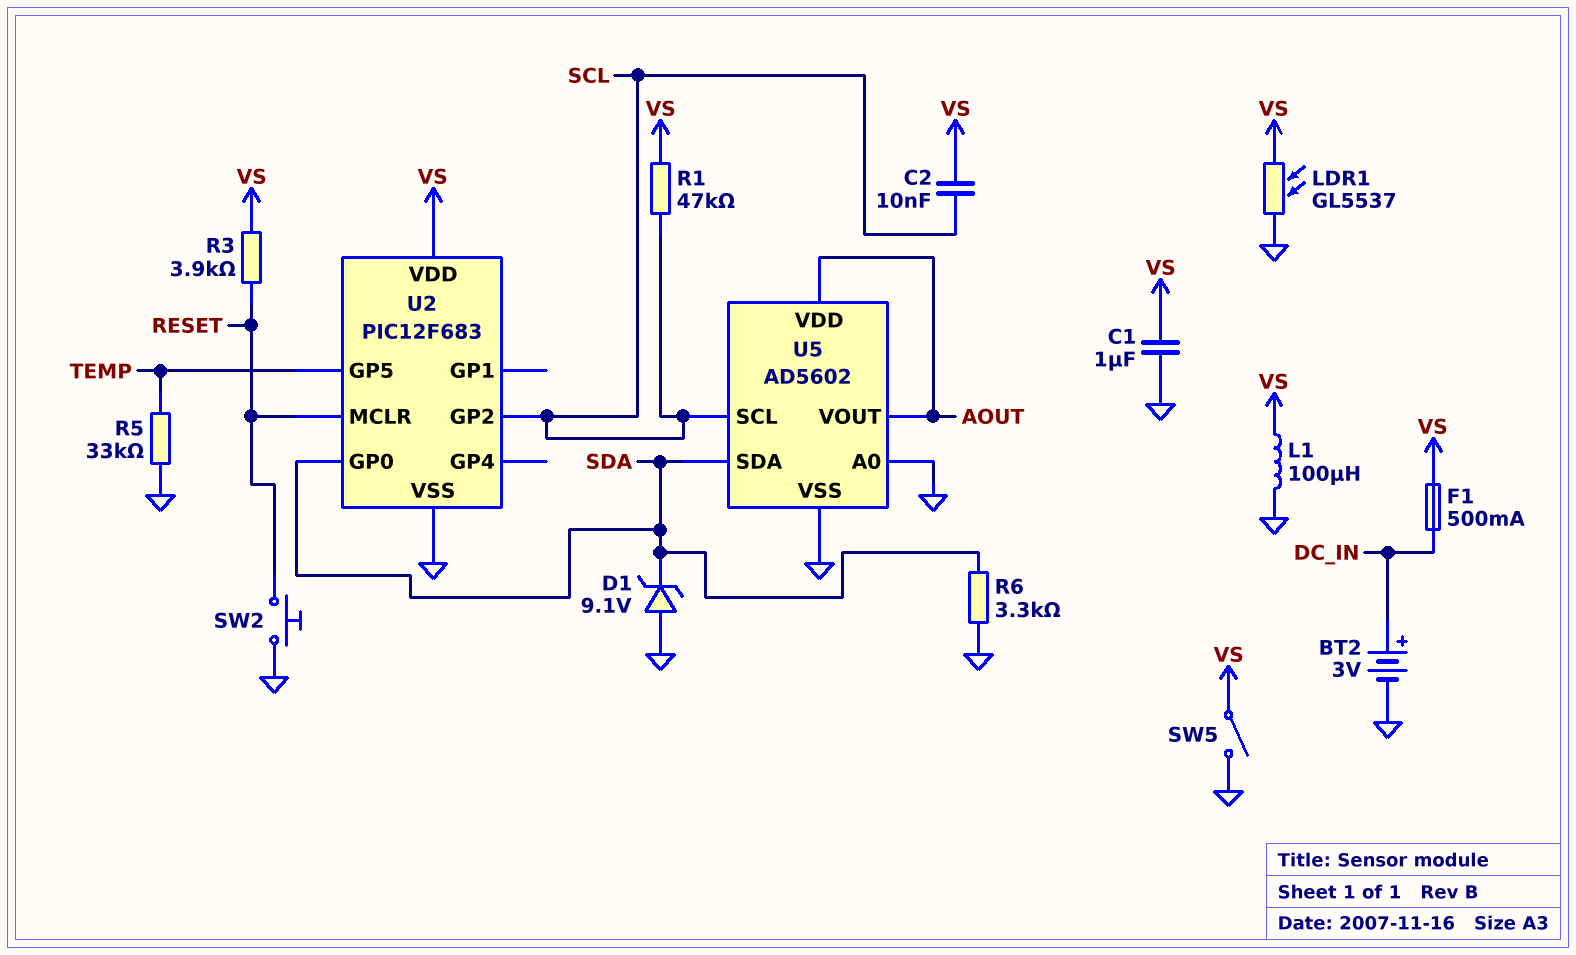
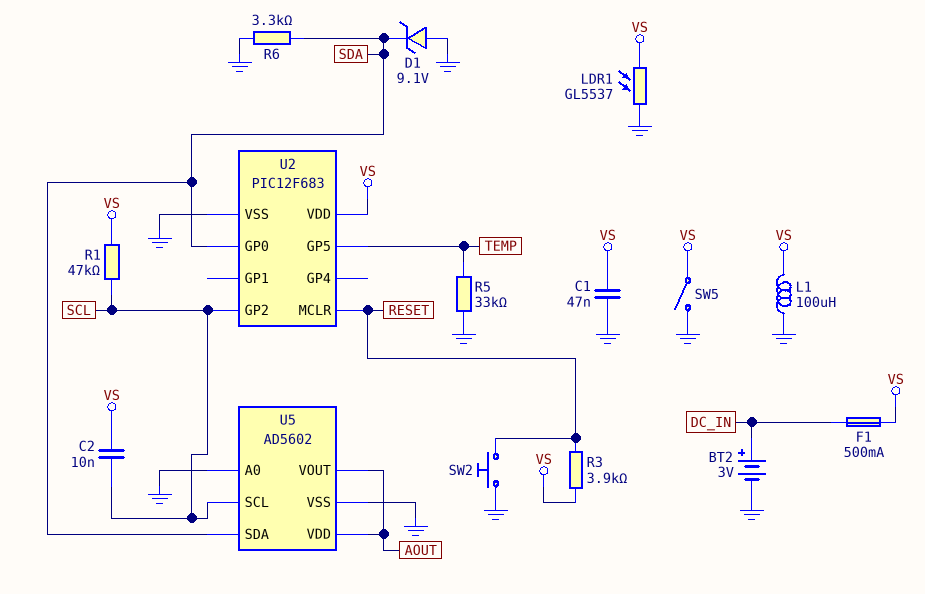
C1: 1uF (GND, VS) -> 47nF (GND, VS)

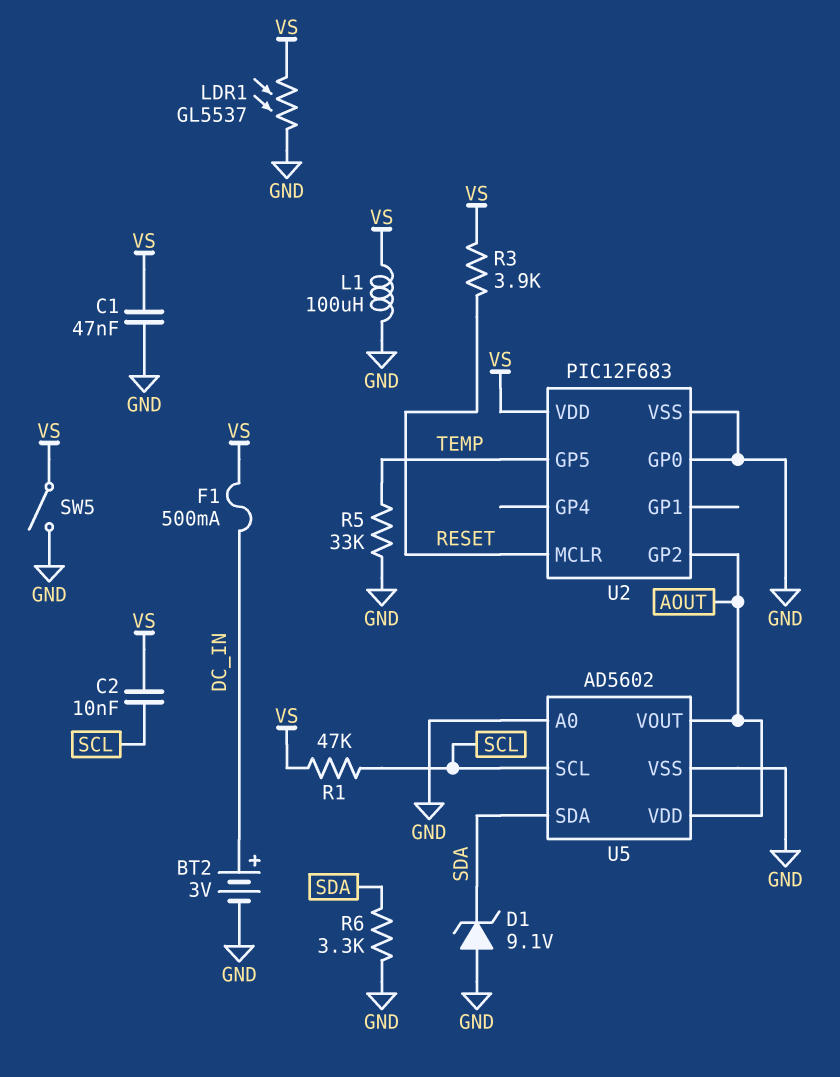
SW2: button (GND, RESET) -> none
U2 pin GP0: SDA -> GND
U2 pin GP2: SCL -> AOUT

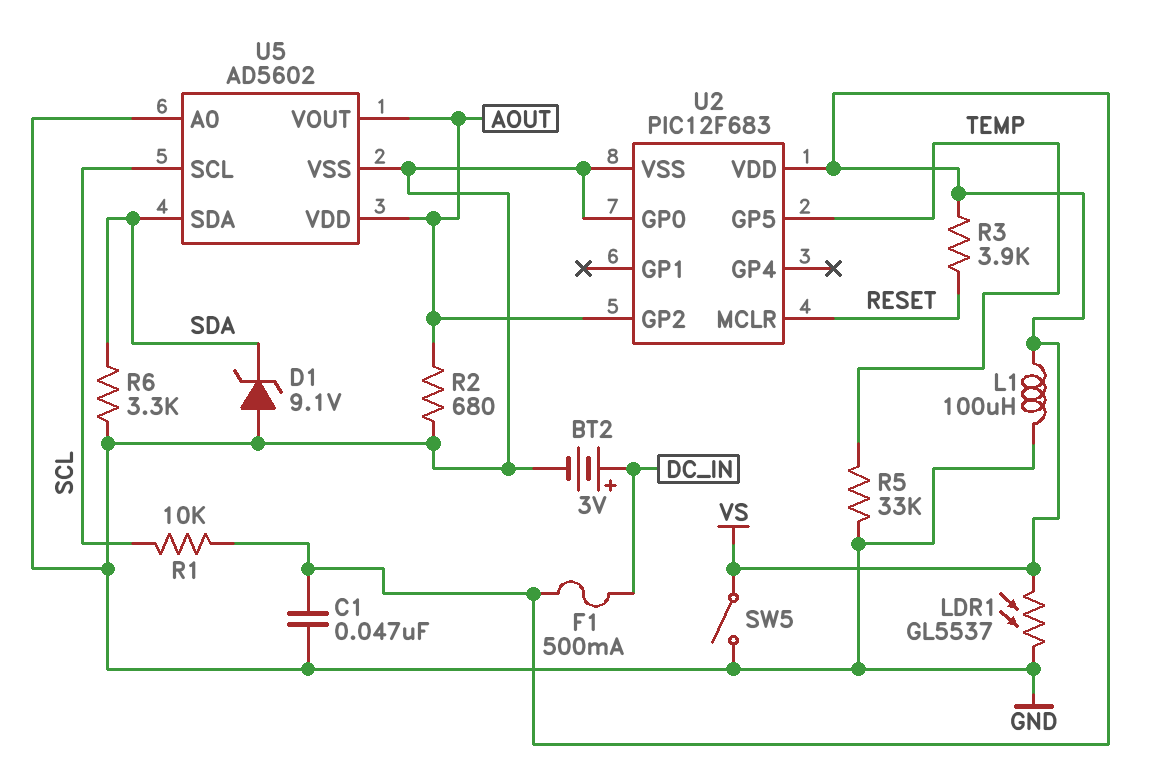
C2: 10nF (SCL, VS) -> none
R1: 47k (SCL, VS) -> 10k (SCL, VS)
R2: none -> 680 (AOUT, GND)

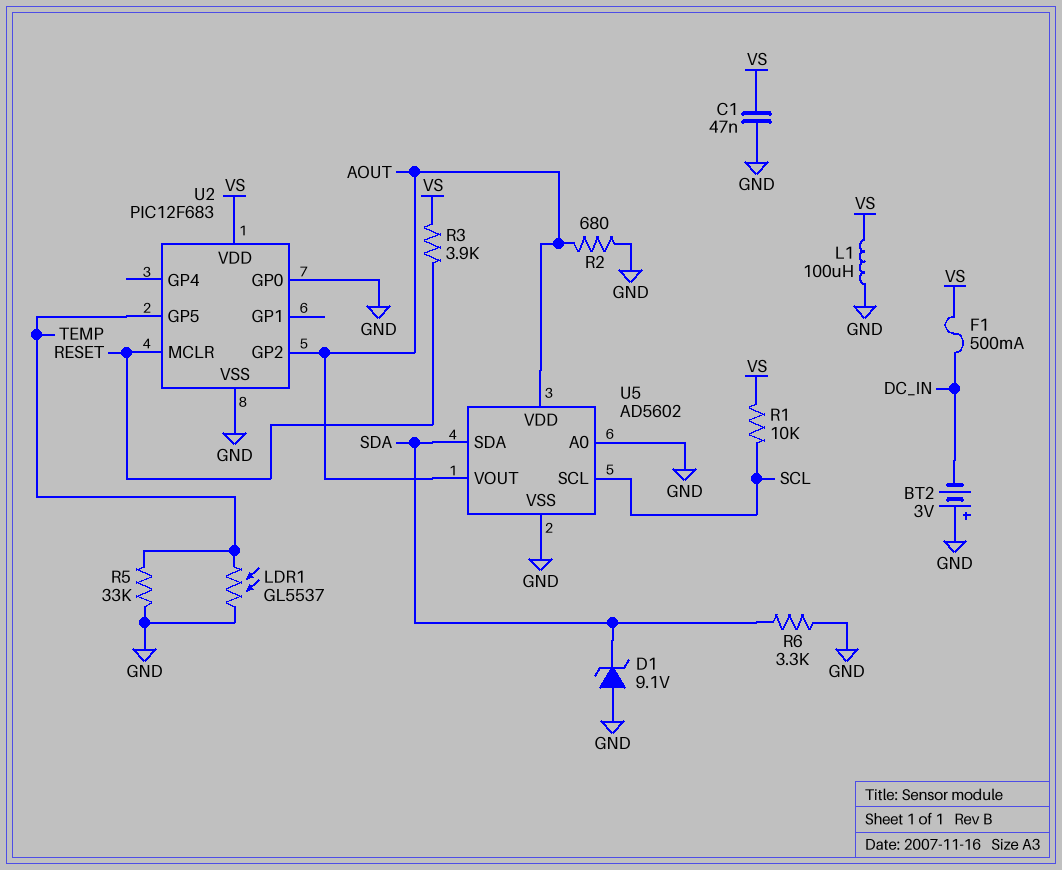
BT2: 3V (plus DC_IN, minus GND) -> 3V (plus GND, minus DC_IN)
LDR1: GL5537 (GND, VS) -> GL5537 (GND, TEMP)
SW5: switch (GND, VS) -> none

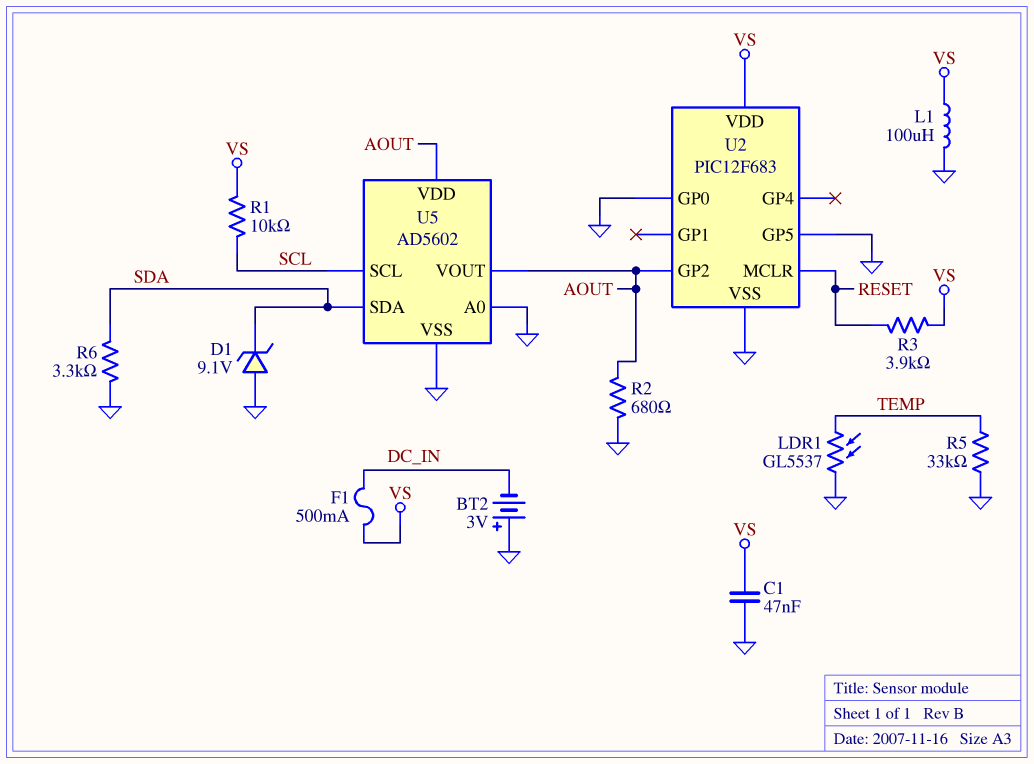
U2 pin GP5: TEMP -> GND

